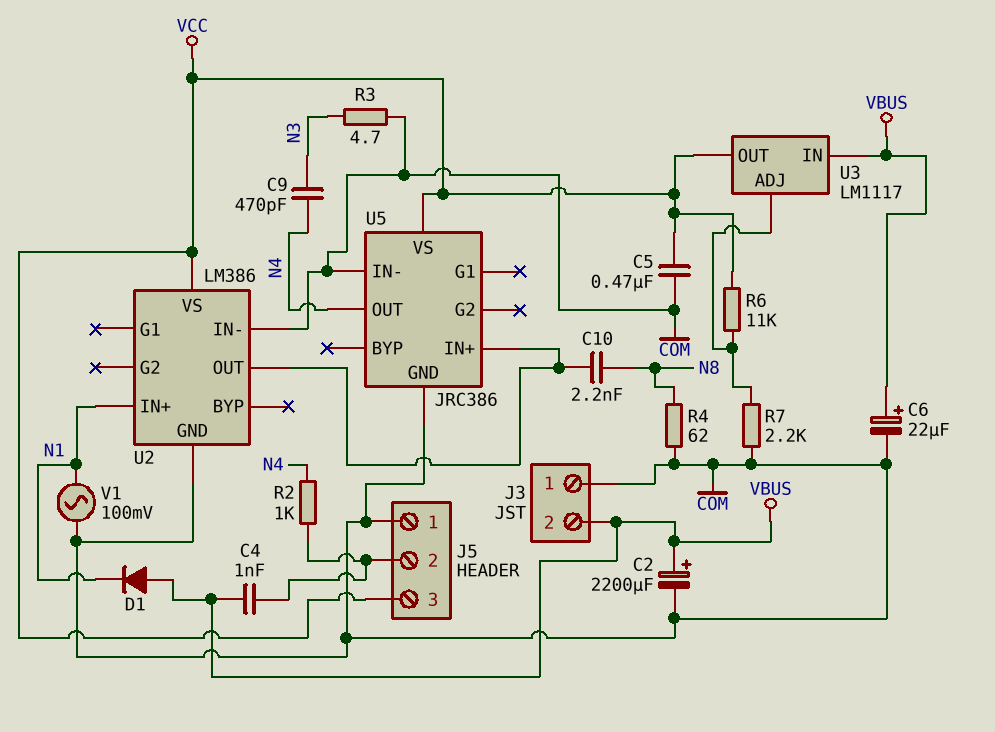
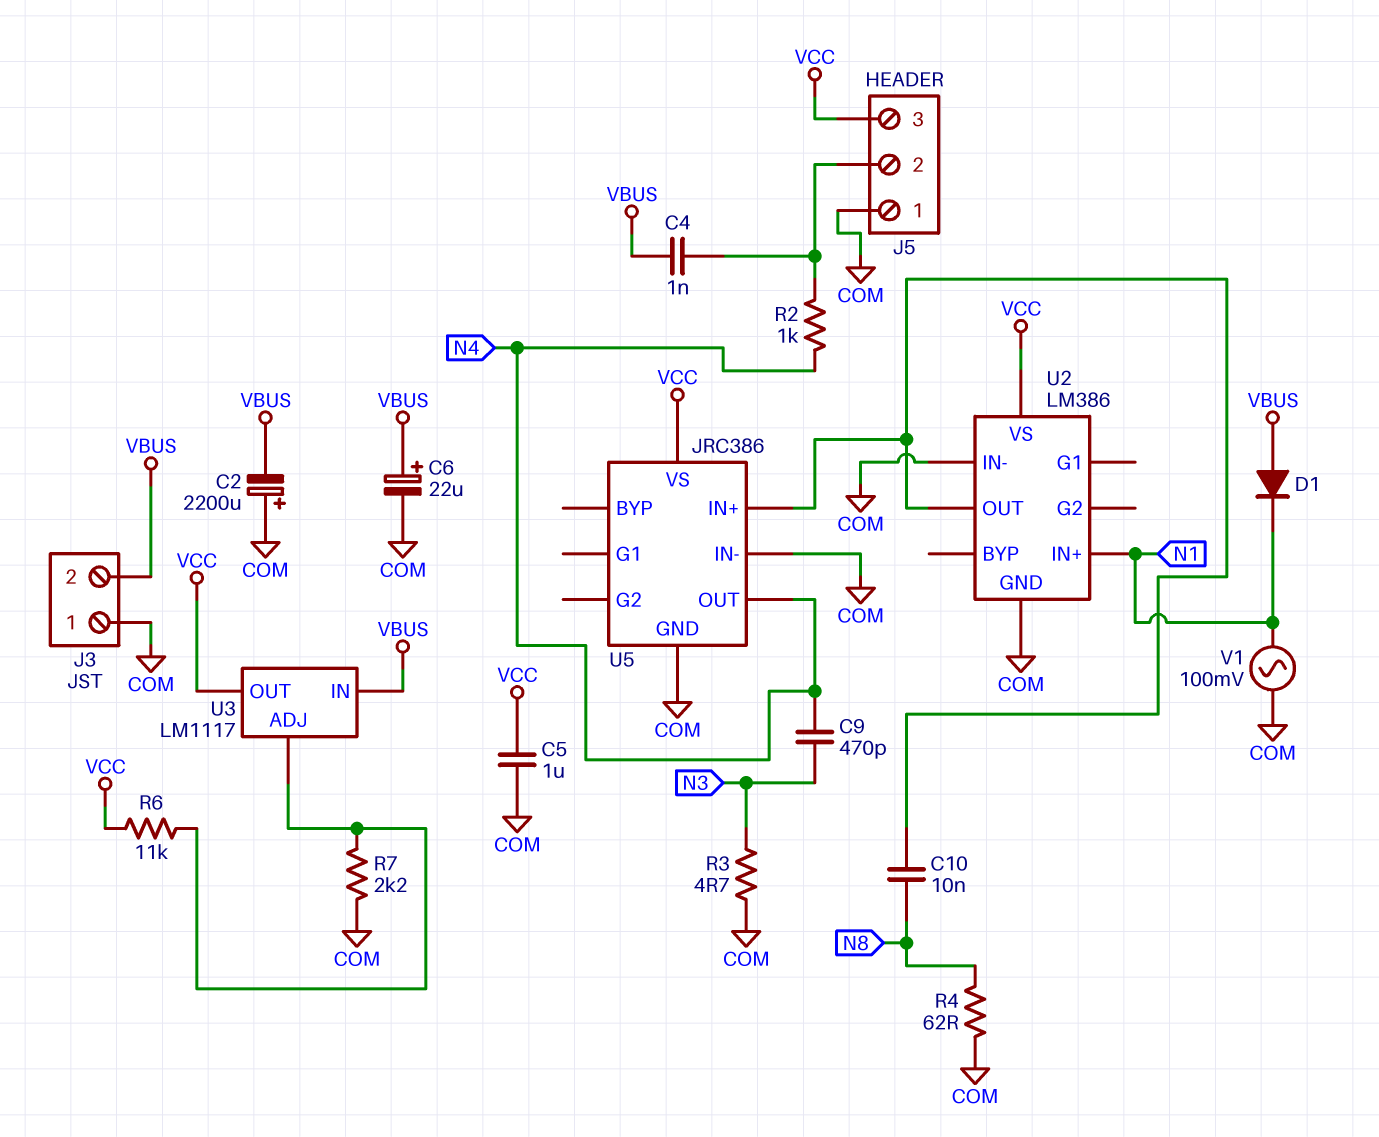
C2: 2200uF (plus VBUS, minus COM) -> 2200uF (plus COM, minus VBUS)
C5: 470nF (COM, VCC) -> 1uF (COM, VCC)
C10: 2.2nF (N8, U2/OUT) -> 10nF (N8, U2/OUT)

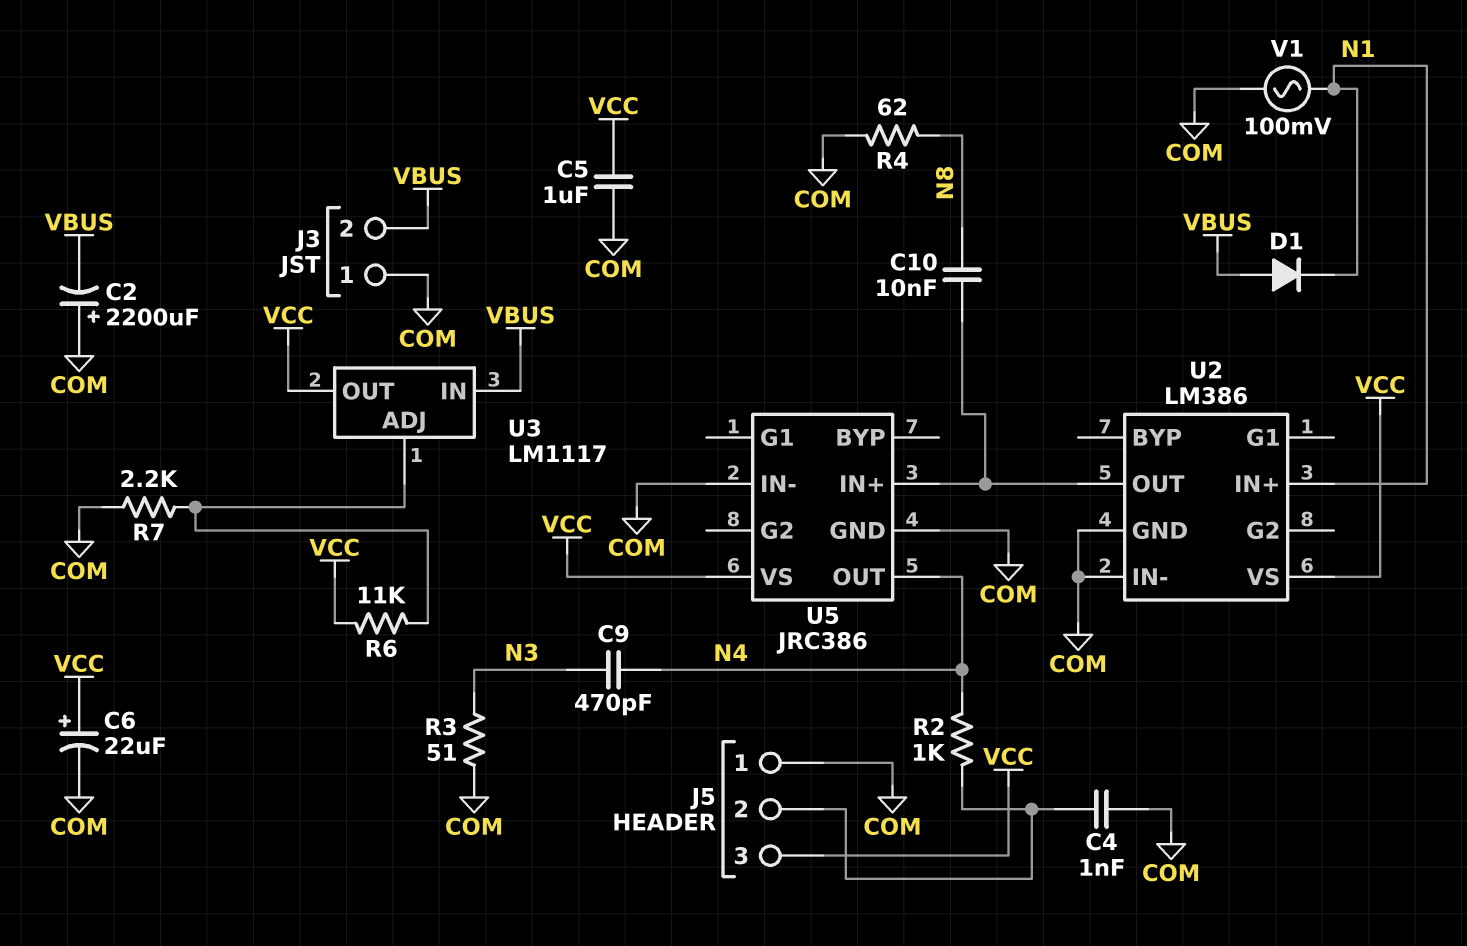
C4: 1nF (J5/2, VBUS) -> 1nF (COM, J5/2)
C6: 22uF (plus VBUS, minus COM) -> 22uF (plus VCC, minus COM)
R3: 4.7 (COM, N3) -> 51 (COM, N3)

